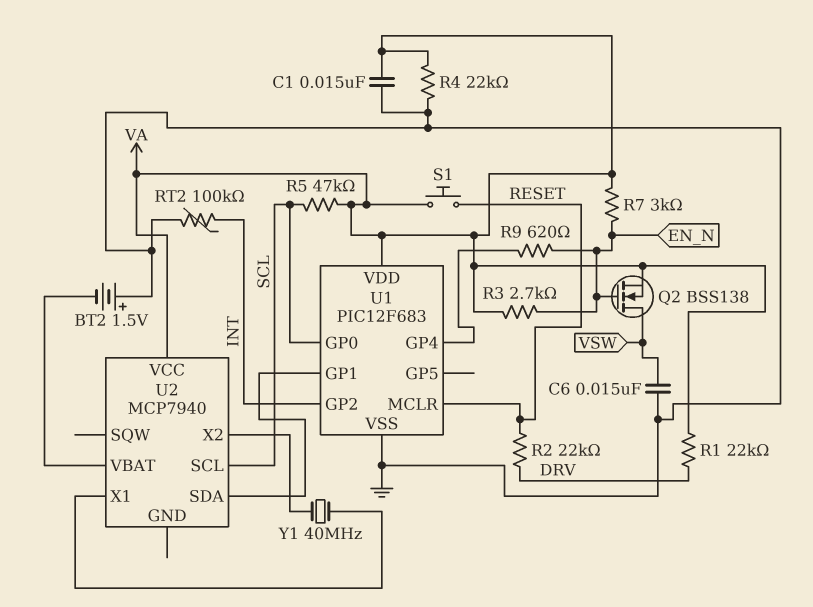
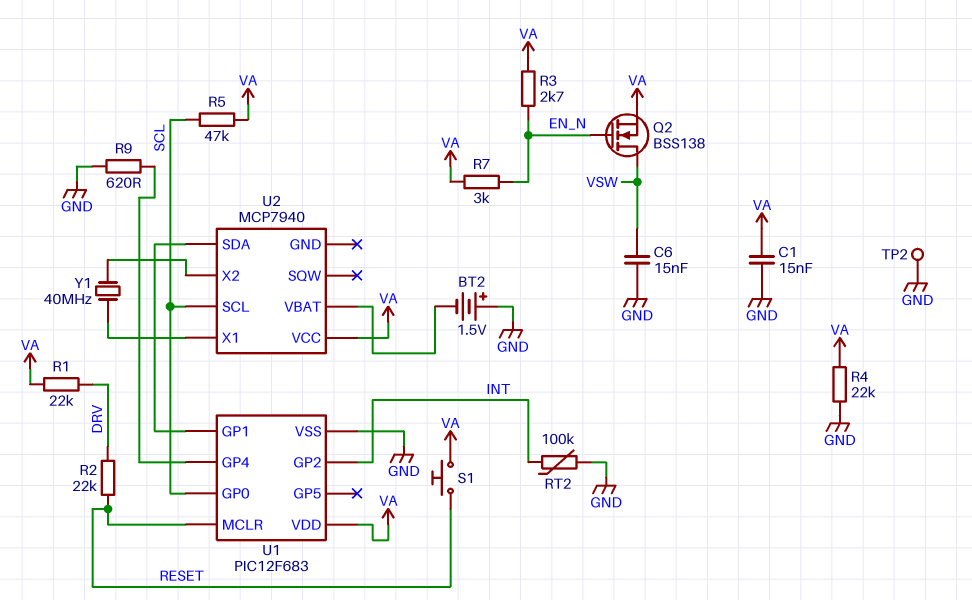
R9: 620 (EN_N, U1/GP4) -> 620 (GND, U1/GP4)
TP2: none -> test point (GND)

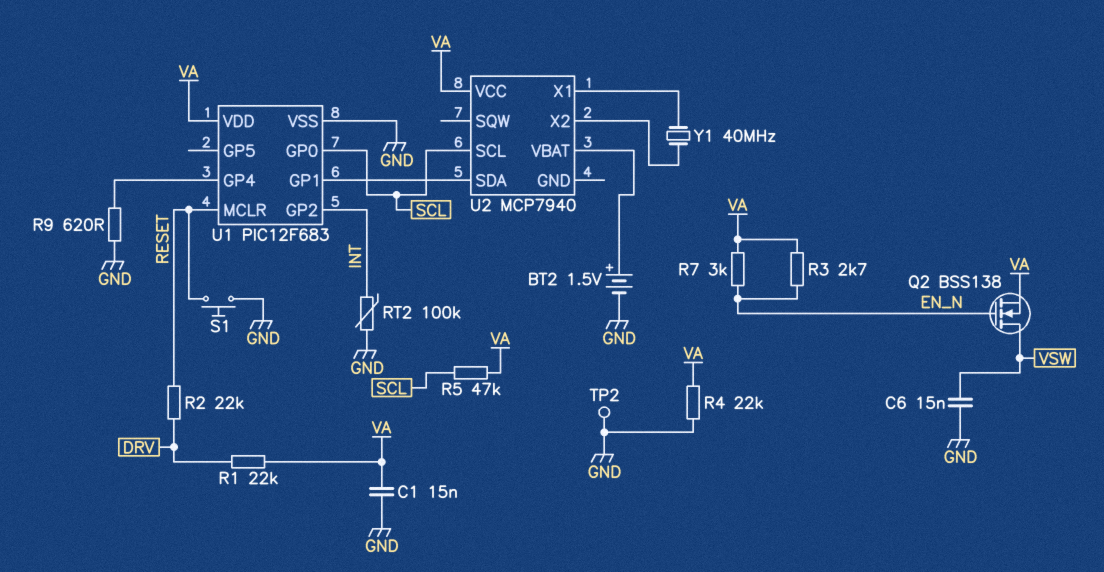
BT2: 1.5V (plus GND, minus U2/VBAT) -> 1.5V (plus U2/VBAT, minus GND)
S1: button (RESET, VA) -> button (GND, RESET)

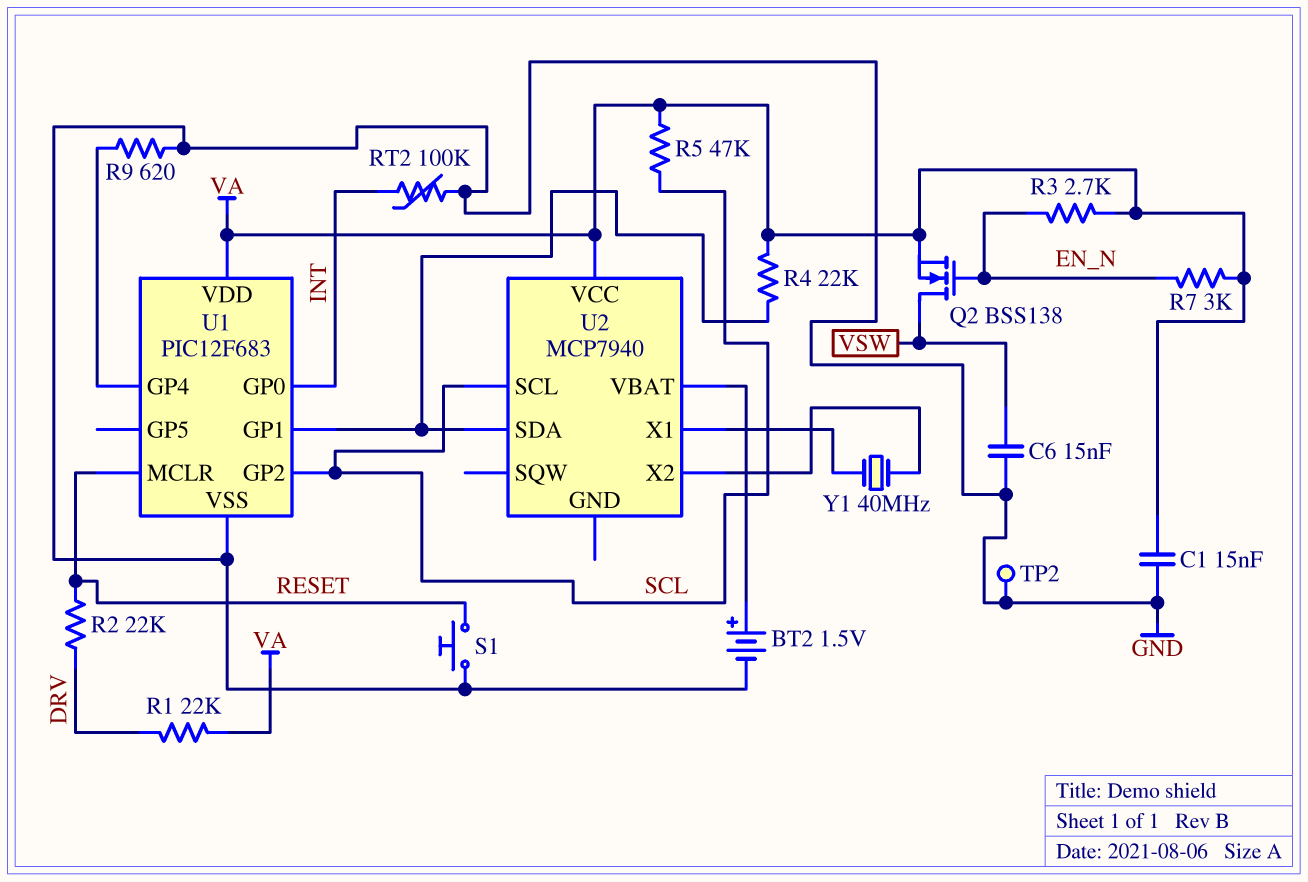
R4: 22k (GND, VA) -> 22k (U1/GP1, VA)
U1 pin GP0: SCL -> INT
U1 pin GP2: INT -> SCL

